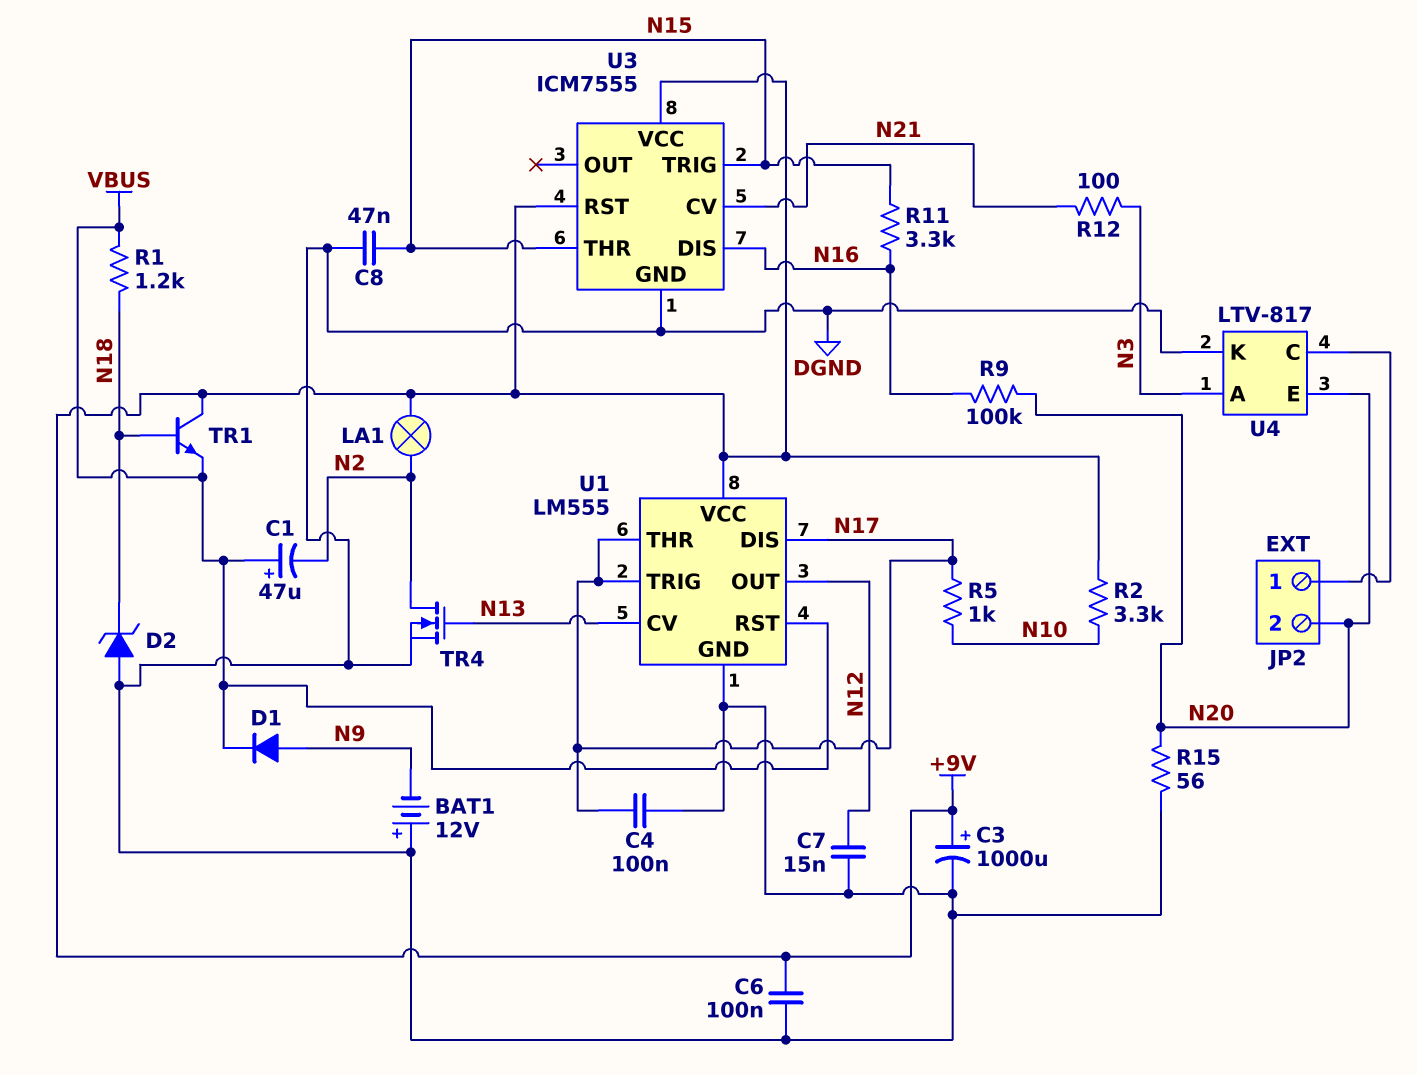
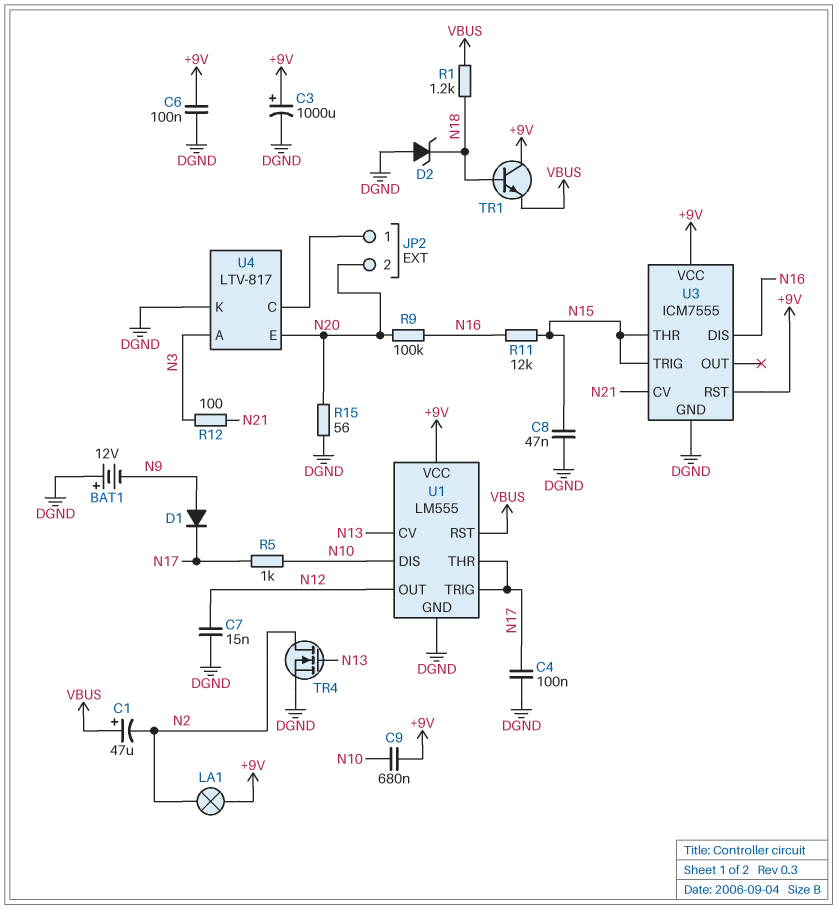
C9: none -> 680nF (+9V, N10)
D1: diode (A N9, K VBUS) -> diode (A N9, K N17)
R2: 3.3k (+9V, N10) -> none
R11: 3.3k (N15, N16) -> 12k (N15, N16)
U1 pin DIS: N17 -> N10

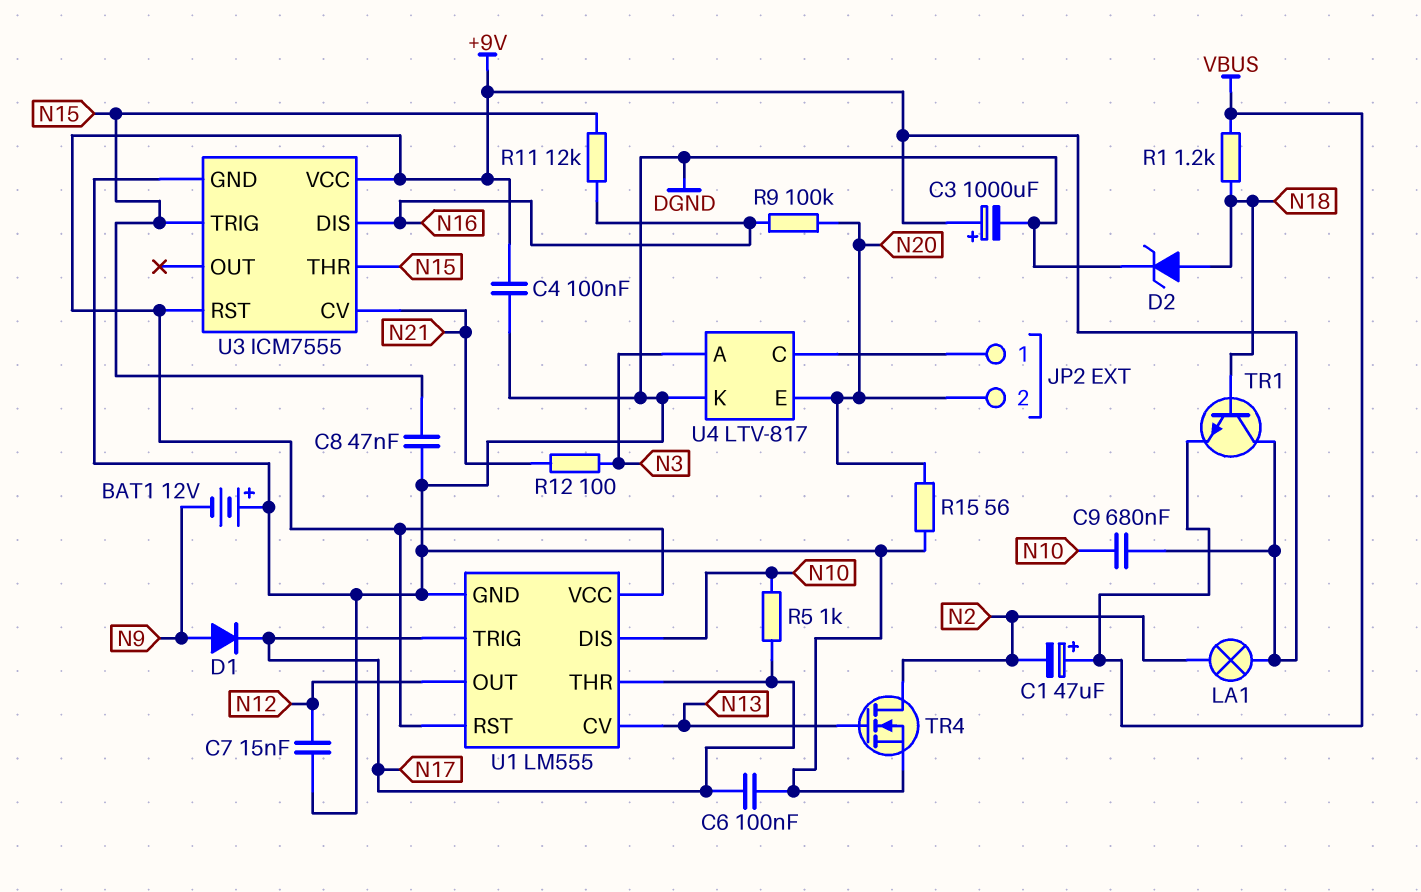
C4: 100nF (DGND, N17) -> 100nF (+9V, DGND)
C6: 100nF (+9V, DGND) -> 100nF (DGND, N17)
D2: zener (A DGND, K N18) -> zener (A N18, K DGND)
U1 pin RST: VBUS -> +9V

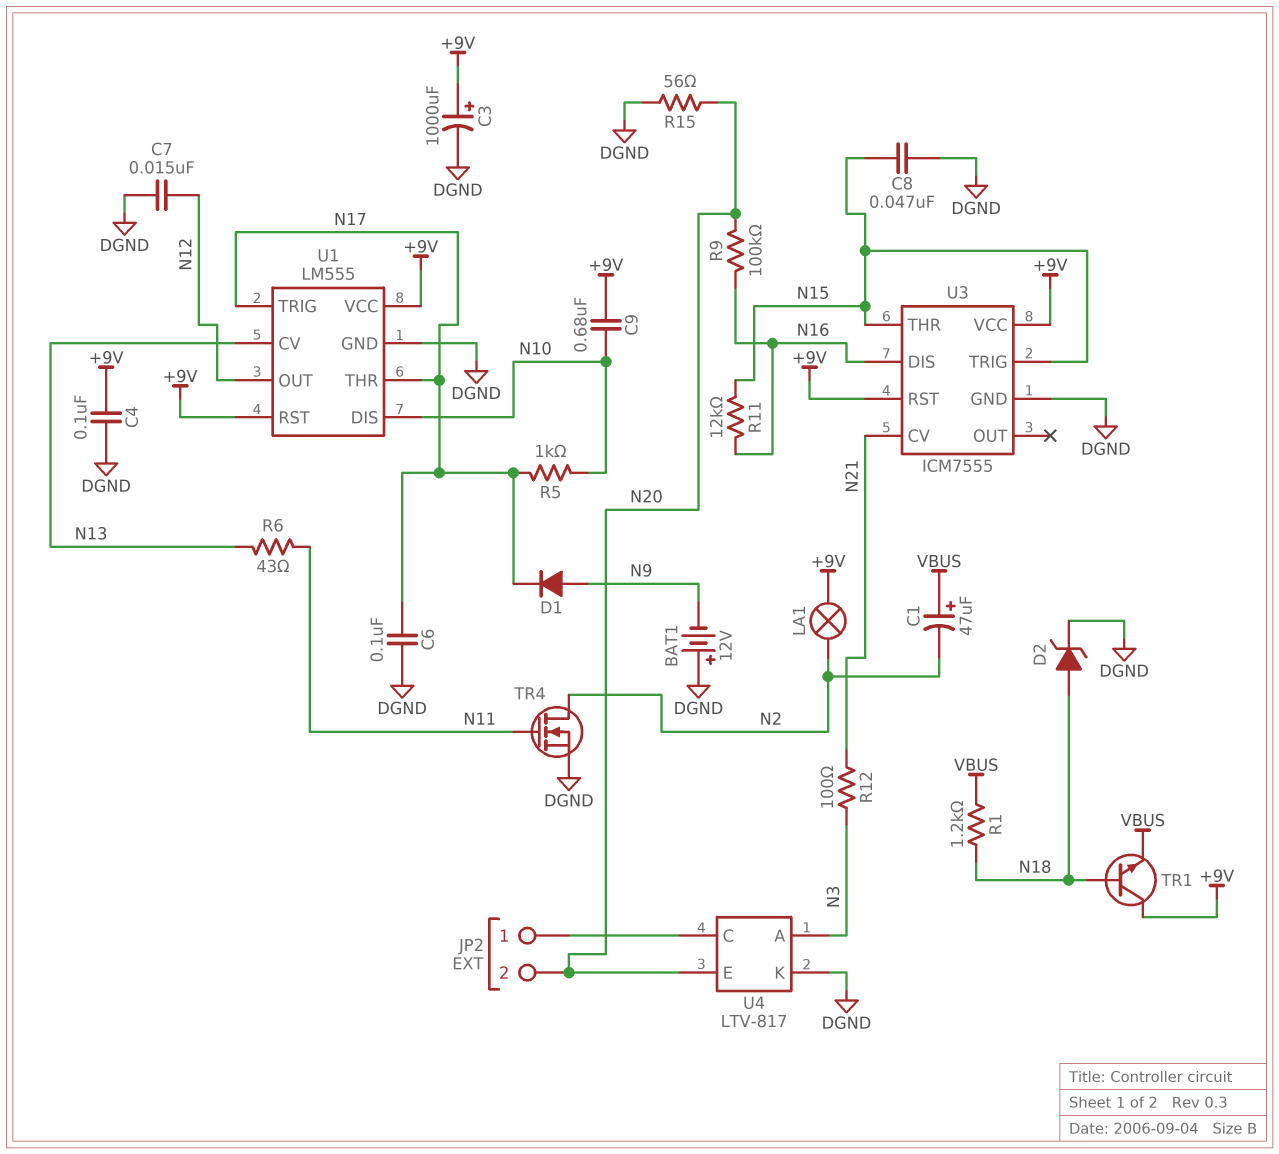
R6: none -> 43 (N11, N13)
TR4: NMOS (G N13, D N2, S DGND) -> NMOS (G N11, D N2, S DGND)

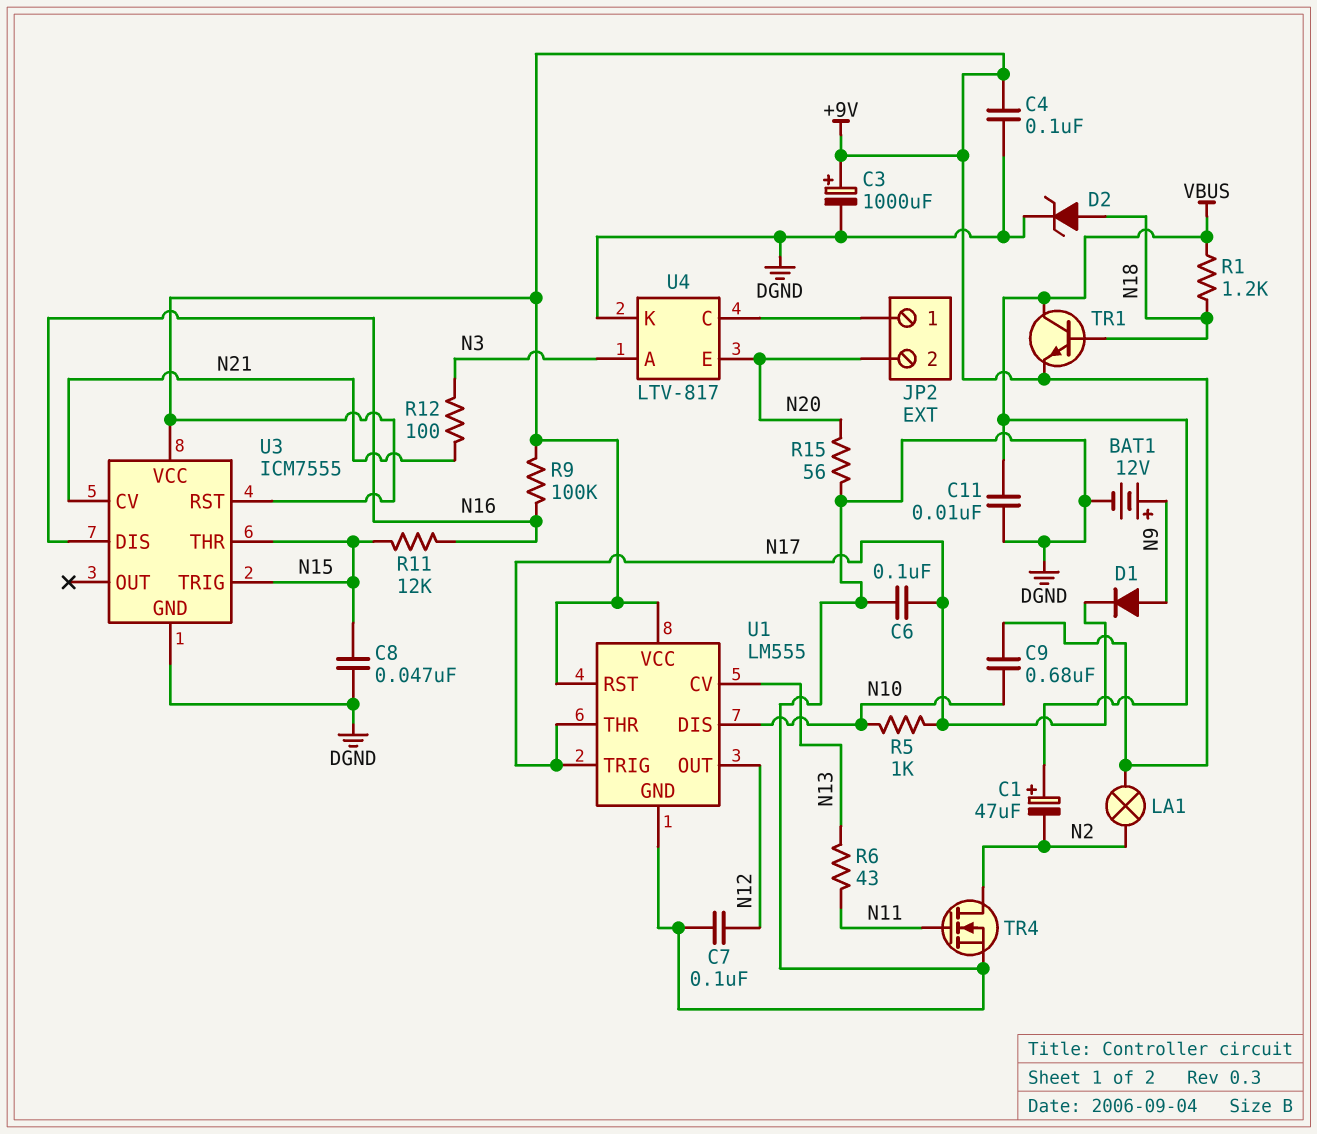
BAT1: 12V (plus DGND, minus N9) -> 12V (plus N9, minus DGND)
C7: 15nF (DGND, N12) -> 100nF (DGND, N12)
C11: none -> 10nF (DGND, VBUS)
R9: 100k (N16, N20) -> 100k (+9V, N16)
TR1: NPN (B N18, C +9V, E VBUS) -> NPN (B N18, C VBUS, E +9V)

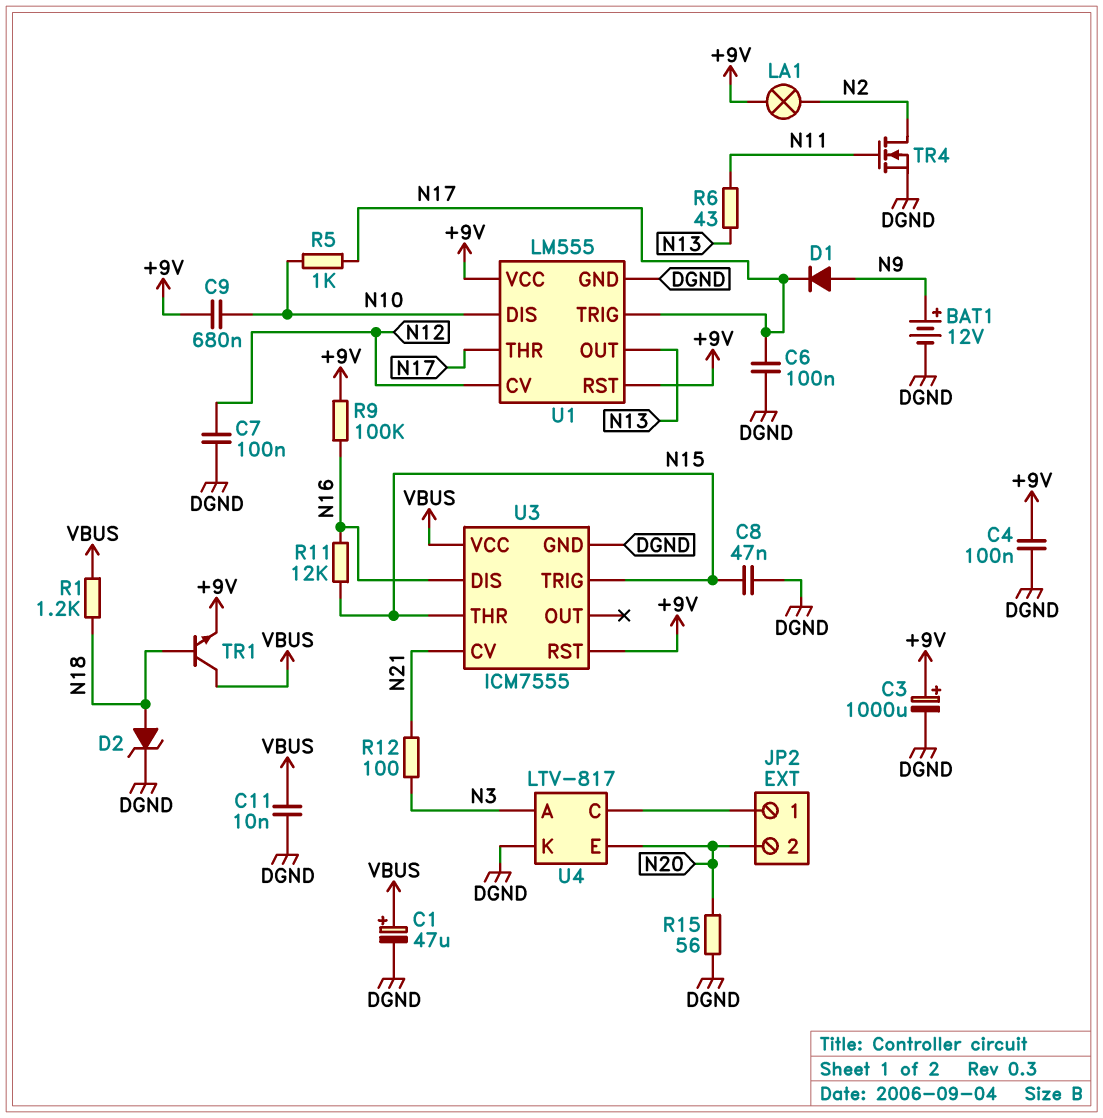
C1: 47uF (plus VBUS, minus N2) -> 47uF (plus VBUS, minus DGND)
U1 pin CV: N13 -> N12
U1 pin OUT: N12 -> N13
U3 pin VCC: +9V -> VBUS

